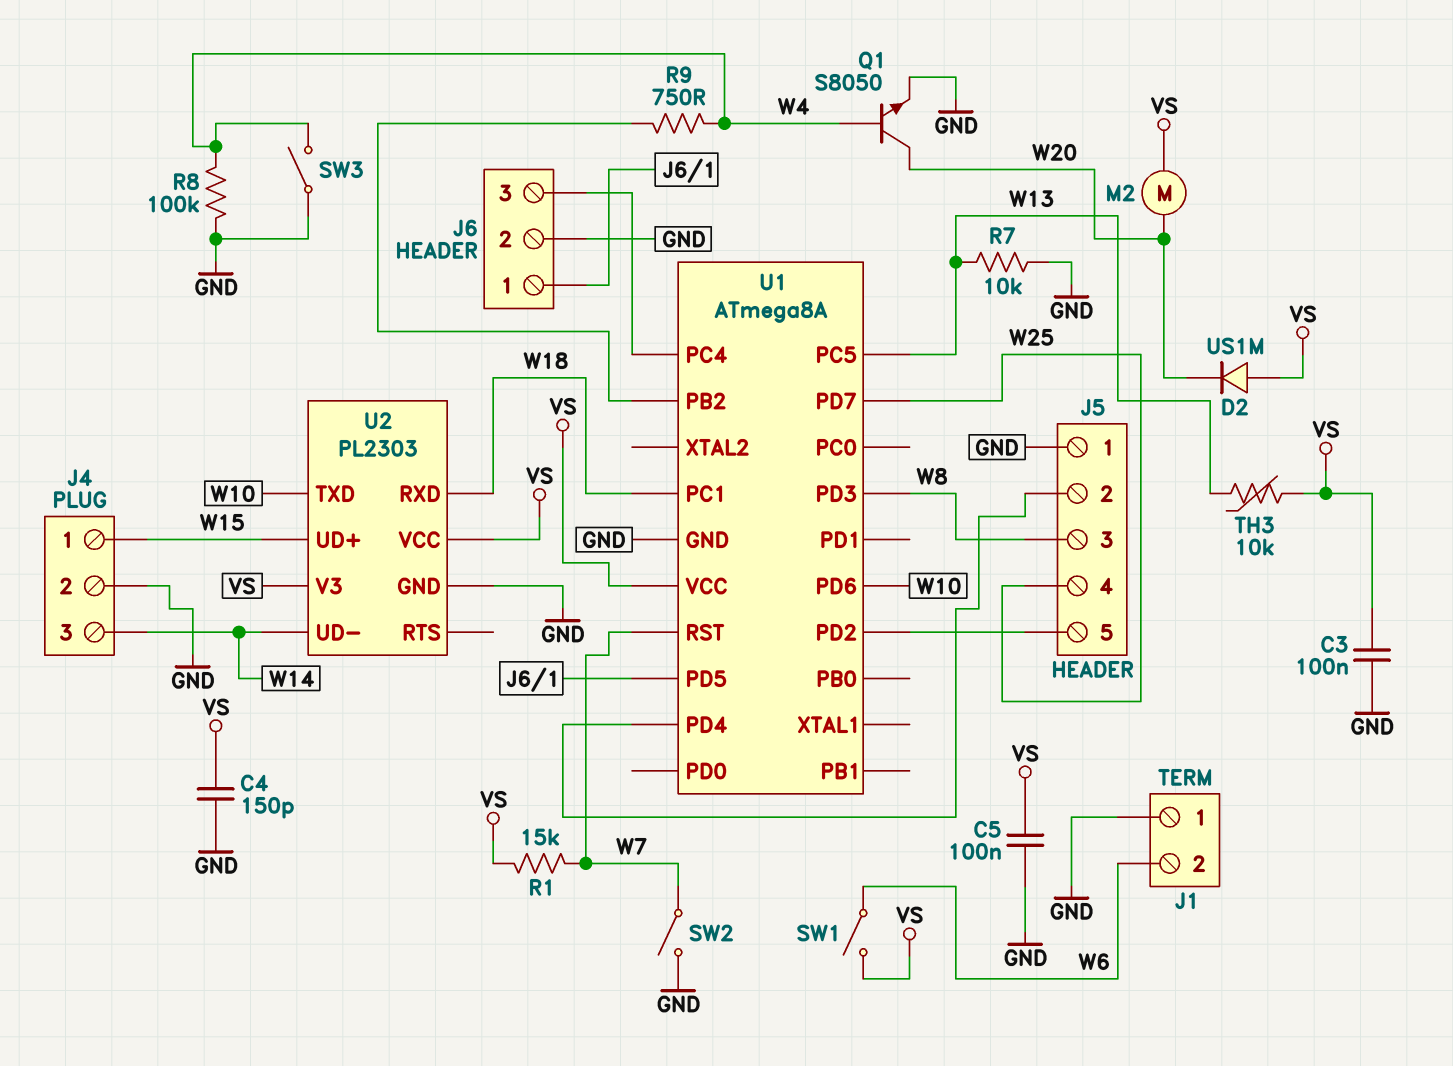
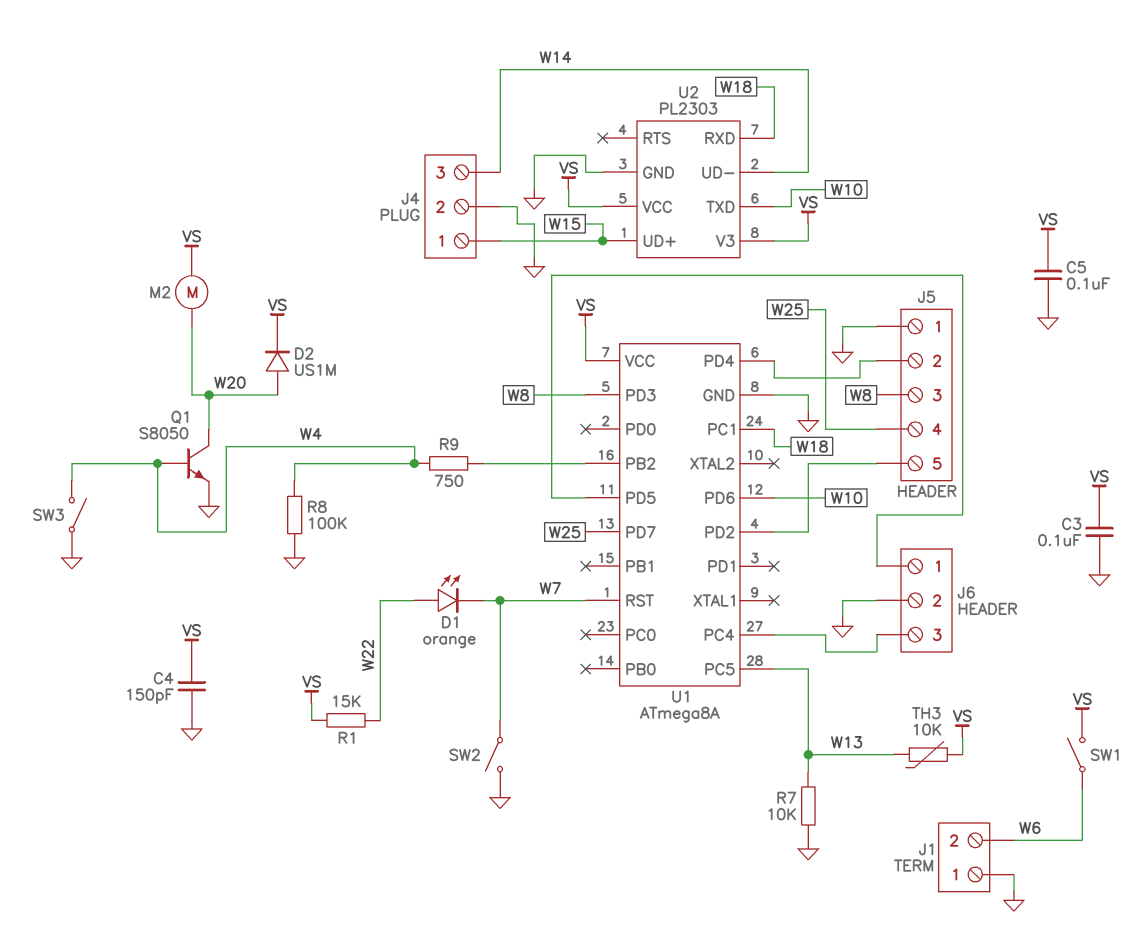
D1: none -> LED orange (A W22, K W7)
D2: diode US1M (A VS, K W20) -> diode US1M (A W20, K VS)
R1: 15k (VS, W7) -> 15k (VS, W22)

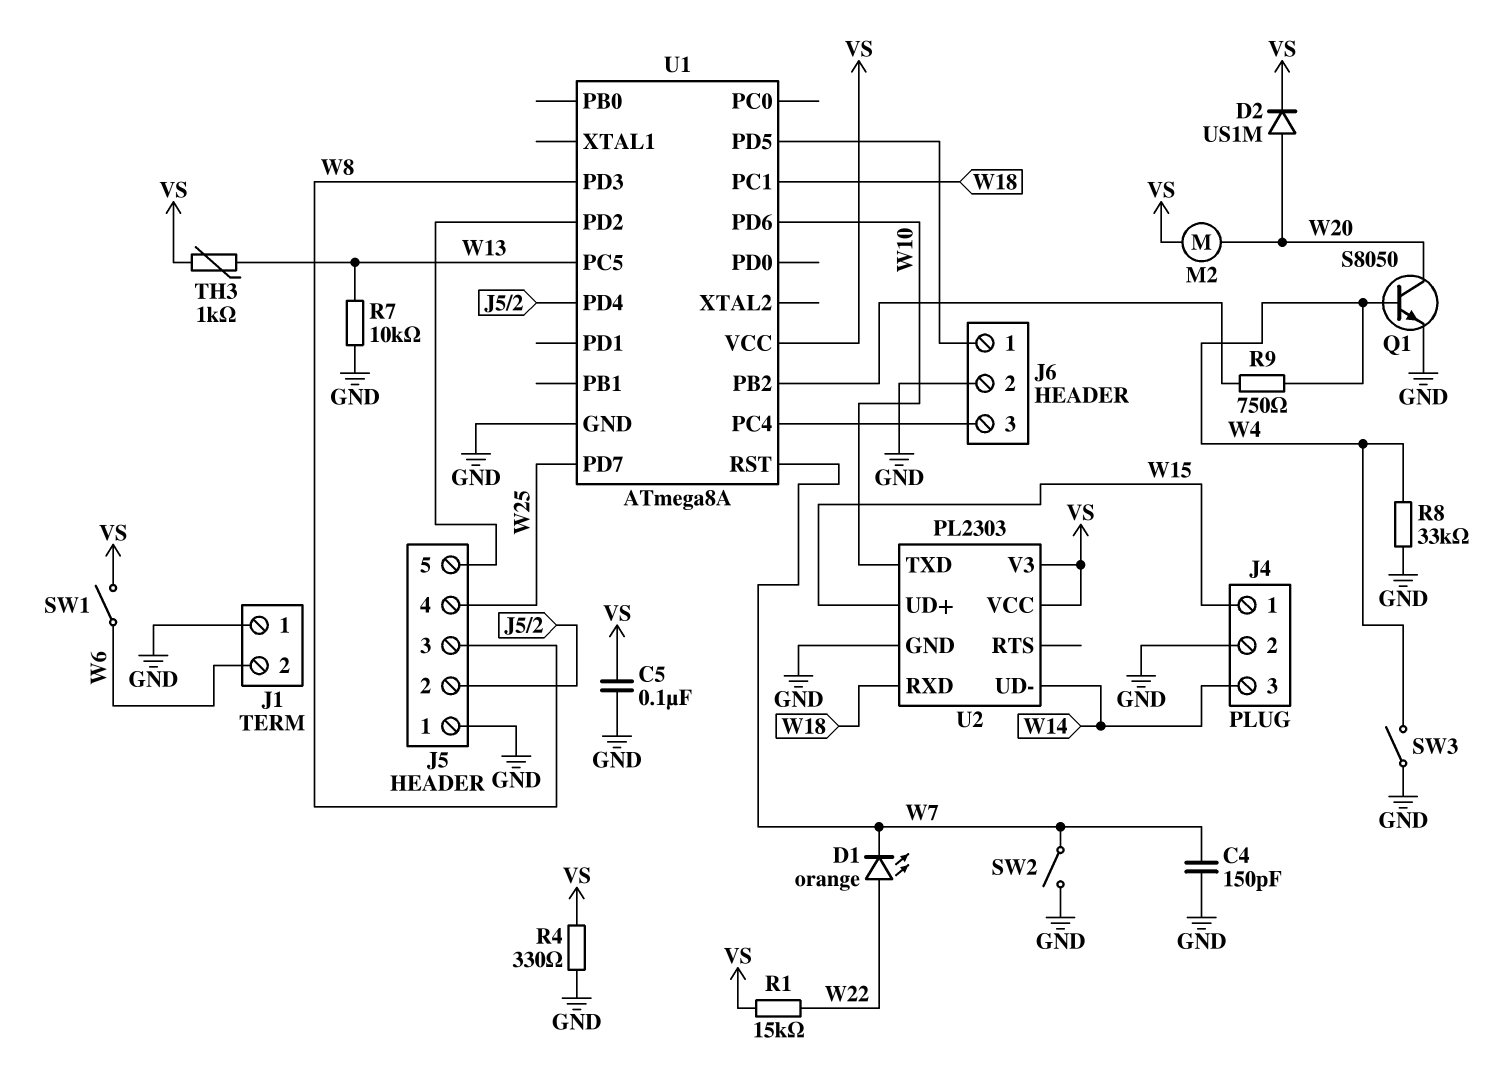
C3: 100nF (GND, VS) -> none
C4: 150pF (GND, VS) -> 150pF (GND, W7)
R4: none -> 330 (GND, VS)
R8: 100k (GND, W4) -> 33k (GND, W4)
TH3: 10k (VS, W13) -> 1k (VS, W13)

